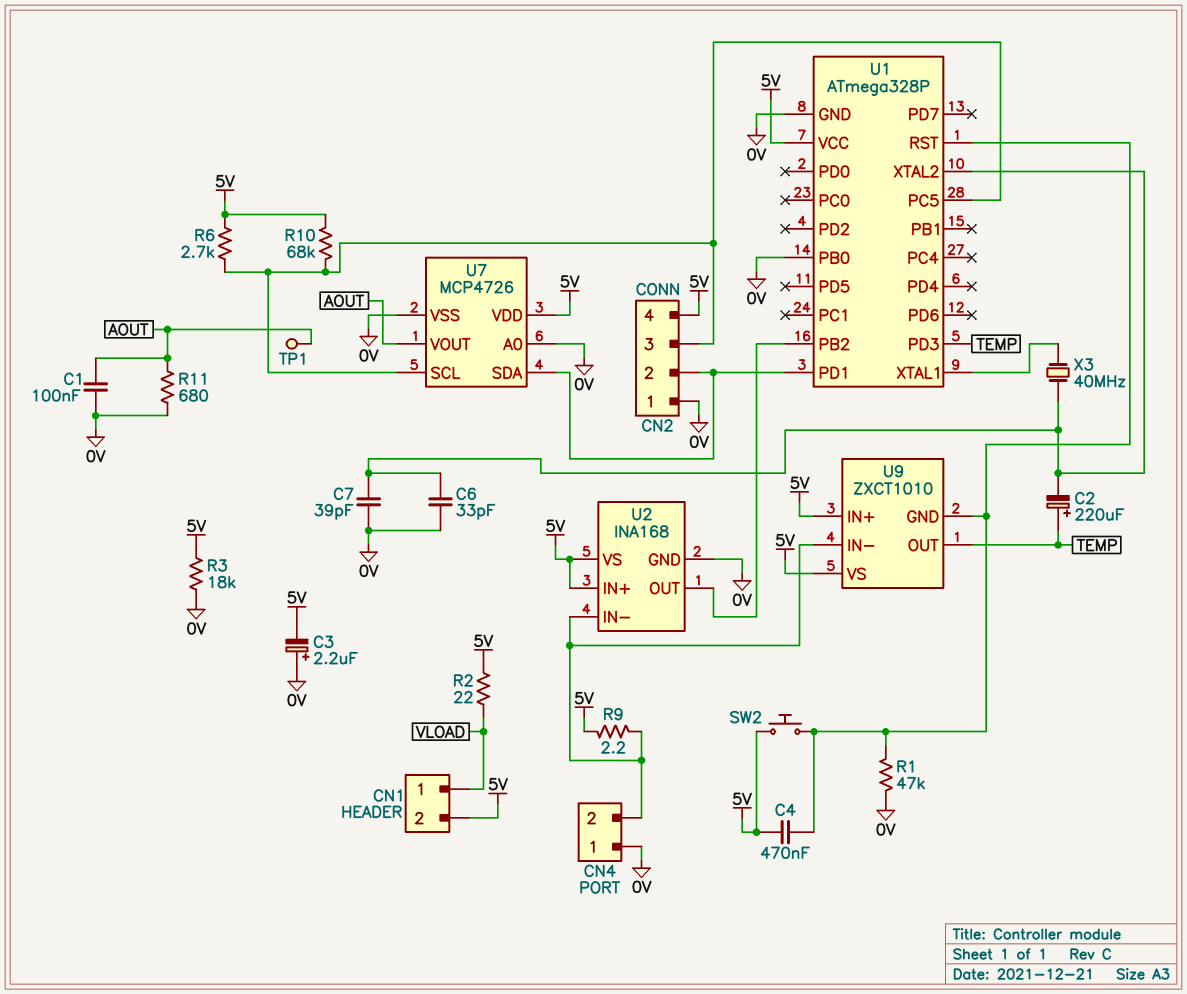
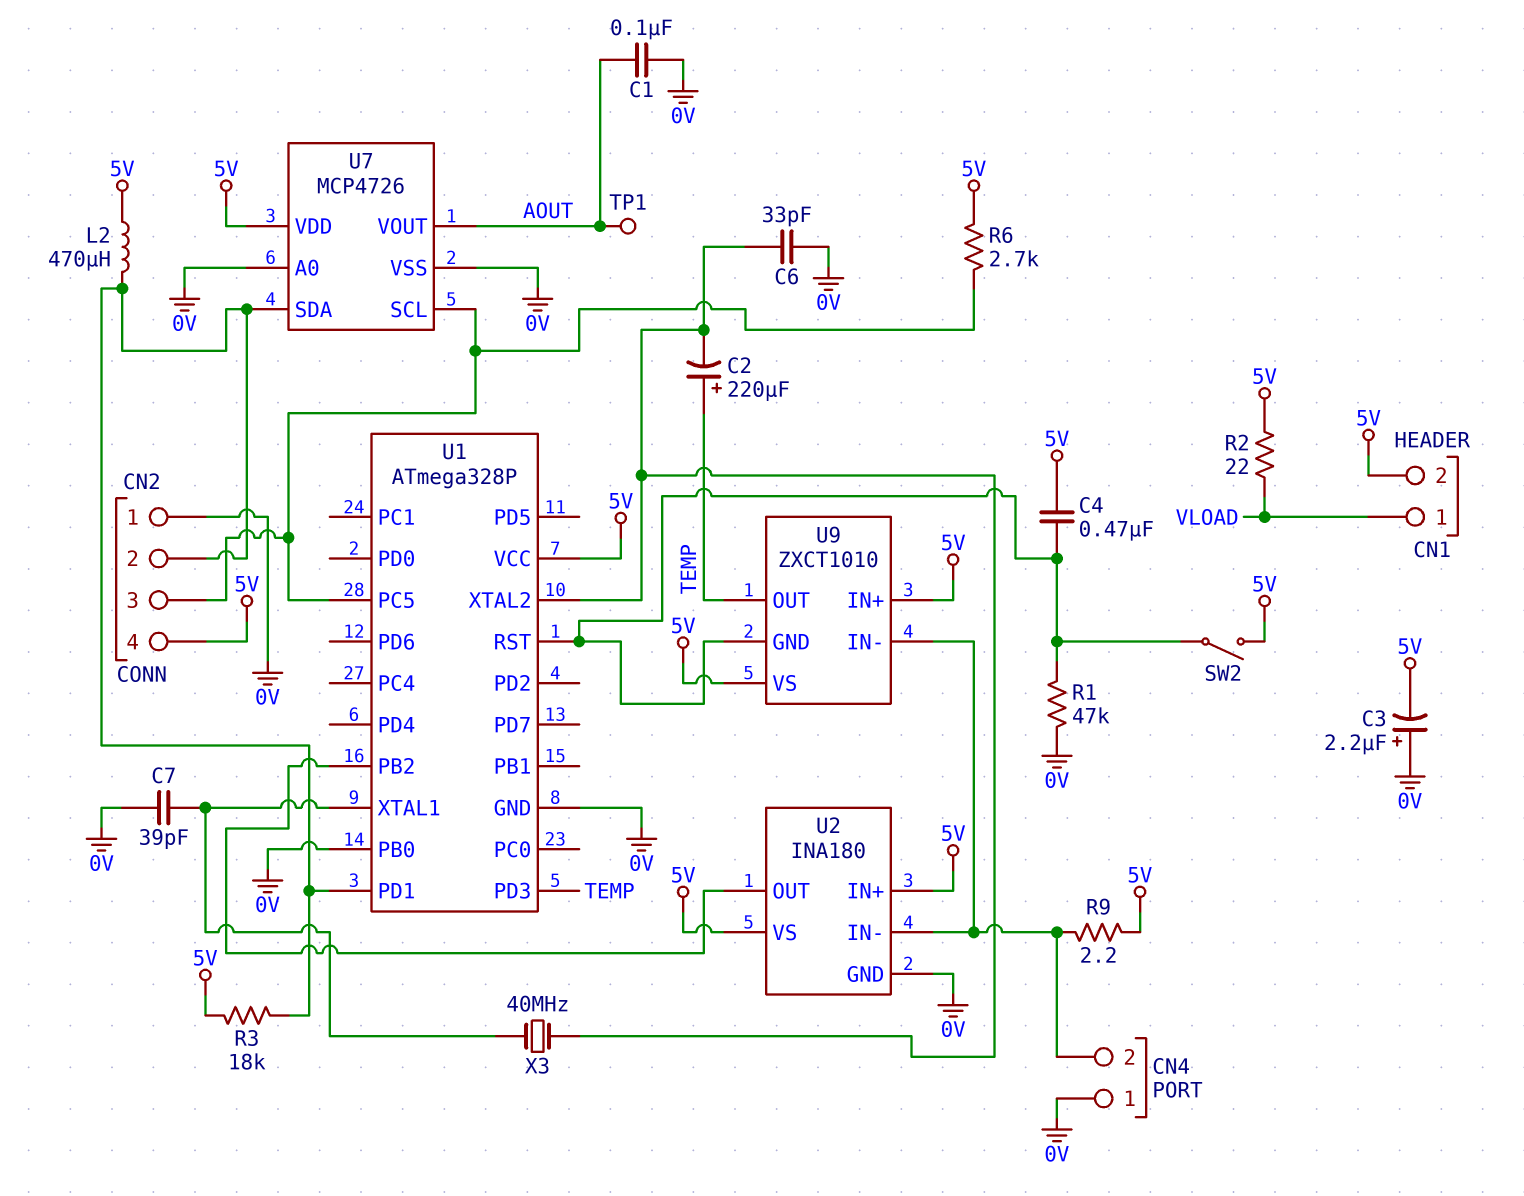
C7: 39pF (0V, U1/XTAL2) -> 39pF (0V, U1/XTAL1)
L2: none -> 470uH (5V, CN2/2)
R3: 18k (0V, 5V) -> 18k (5V, CN2/2)
R10: 68k (5V, CN2/3) -> none
R11: 680 (0V, AOUT) -> none
SW2: button (5V, U1/RST) -> switch (5V, U1/RST)
U2: INA168 -> INA180

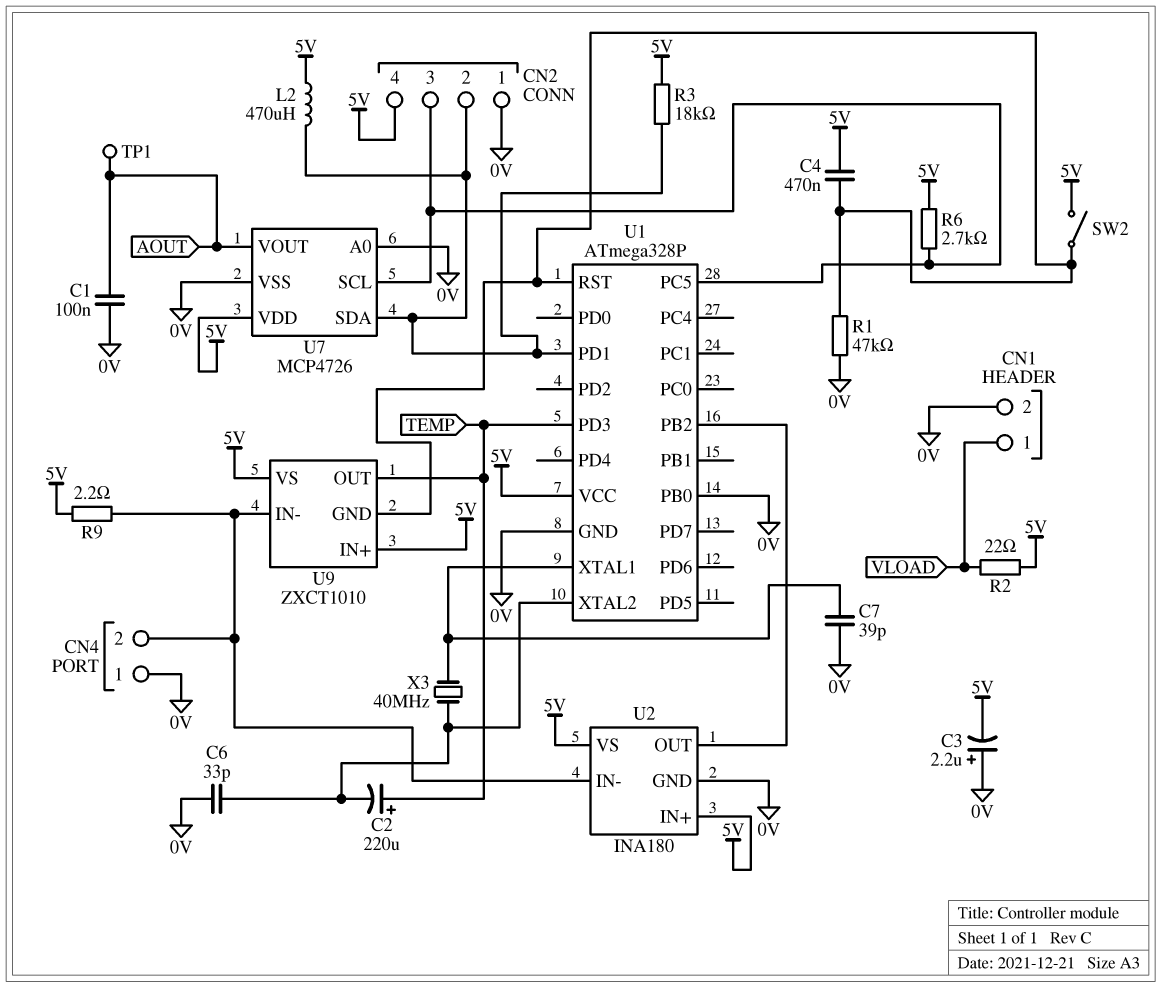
CN1 pin 2: 5V -> 0V

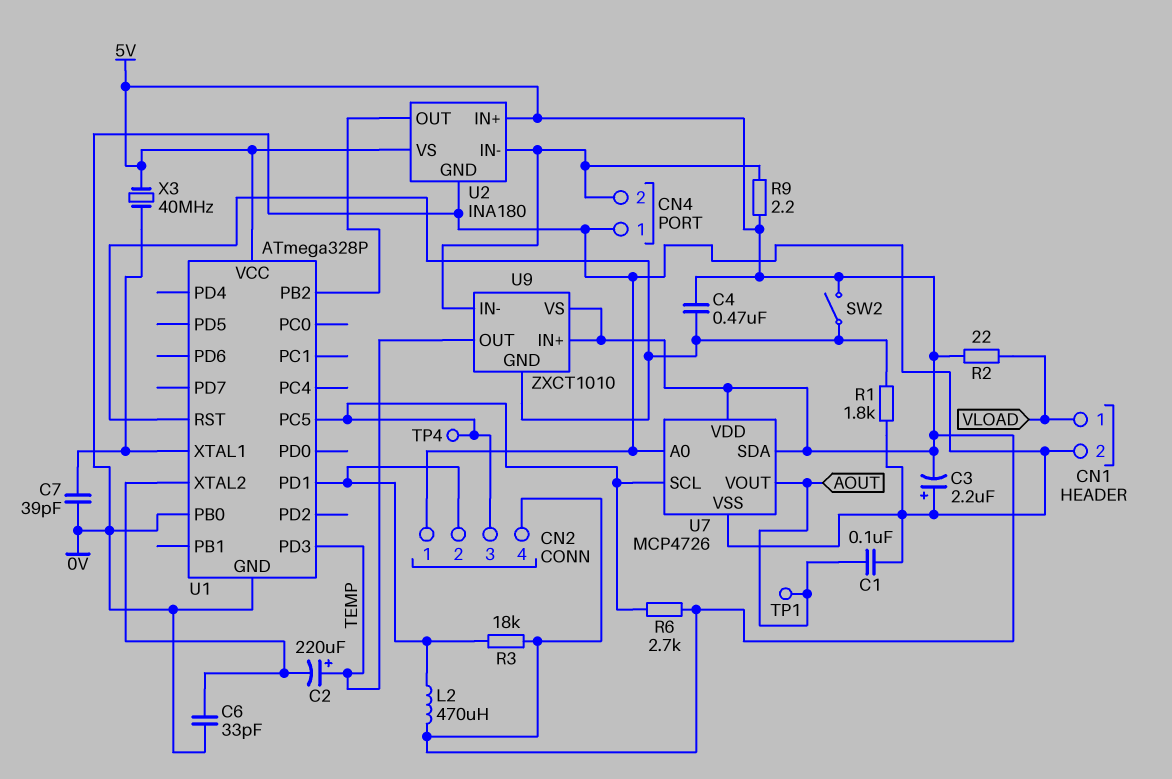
R1: 47k (0V, U1/RST) -> 1.8k (0V, U1/RST)
TP4: none -> test point (CN2/3)
U7 pin SDA: CN2/2 -> 5V
X3: 40MHz (U1/XTAL1, U1/XTAL2) -> 40MHz (5V, U1/XTAL1)

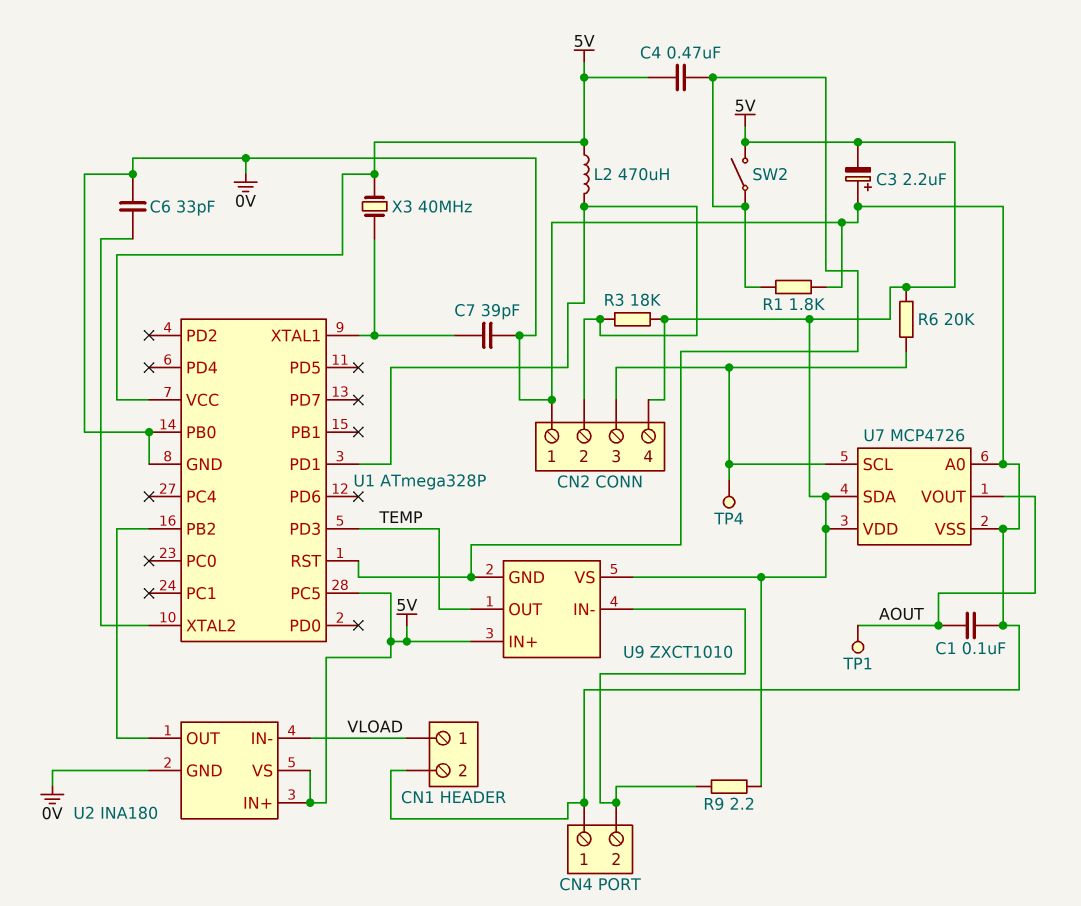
C2: 220uF (plus TEMP, minus U1/XTAL2) -> none
R2: 22 (5V, VLOAD) -> none
R6: 2.7k (5V, CN2/3) -> 20k (5V, CN2/3)
U1 pin PC5: CN2/3 -> 5V
U2 pin IN-: CN4/2 -> VLOAD

